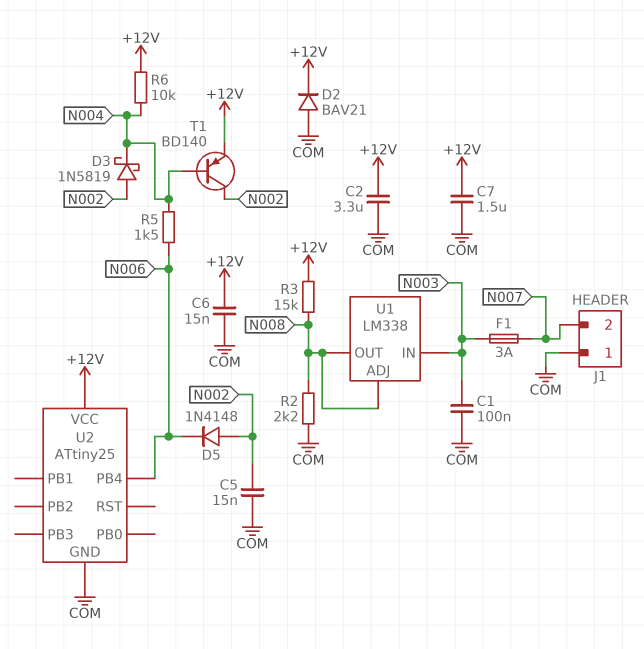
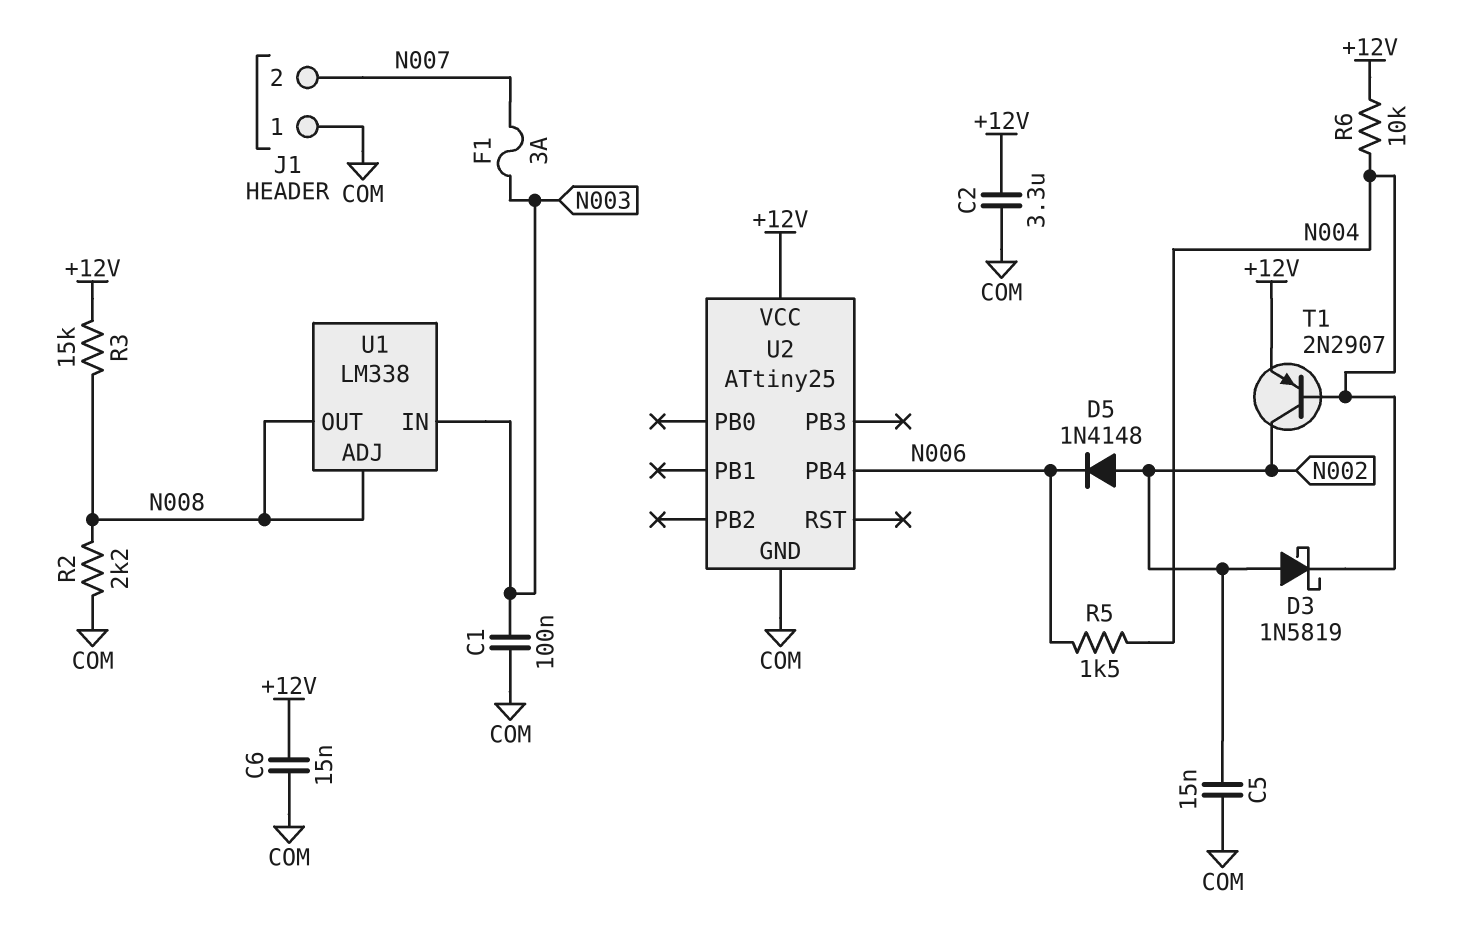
C7: 1.5uF (+12V, COM) -> none
D2: diode BAV21 (A COM, K +12V) -> none
T1: PNP BD140 (B N004, C N002, E +12V) -> PNP 2N2907 (B N004, C N002, E +12V)

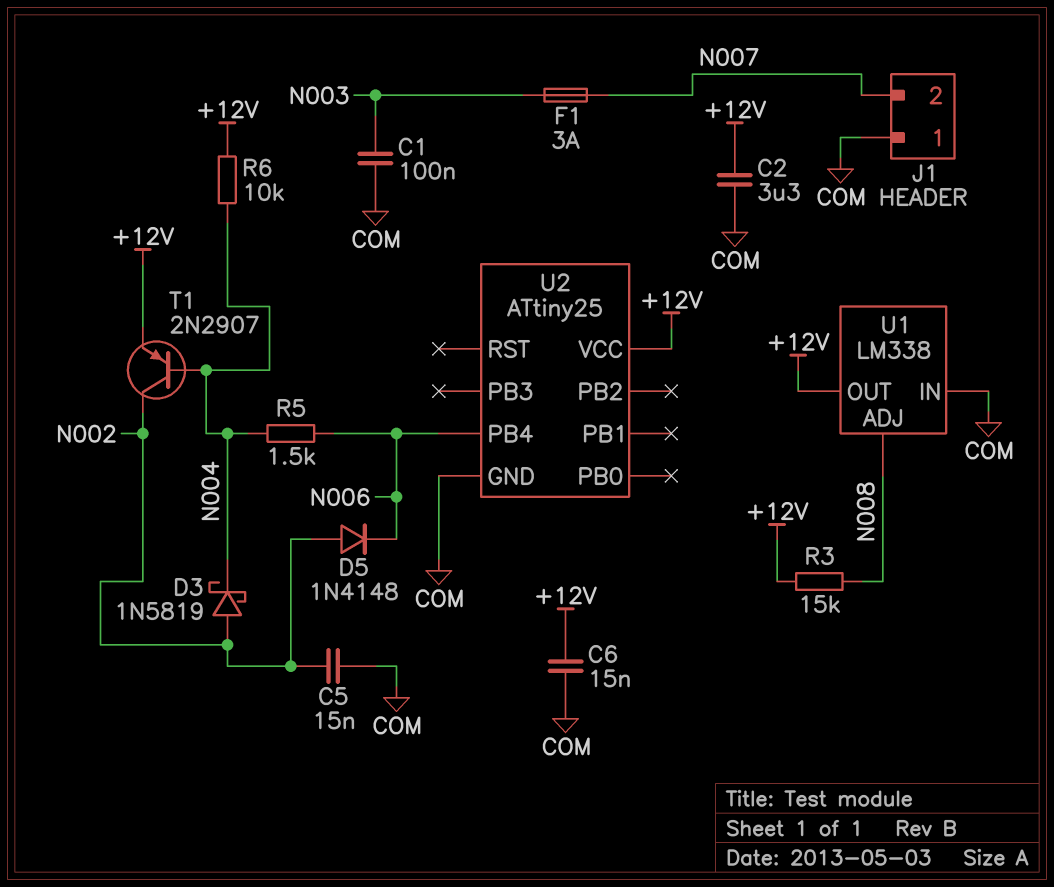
R2: 2.2k (COM, N008) -> none
U1 pin IN: N003 -> COM
U1 pin OUT: N008 -> +12V

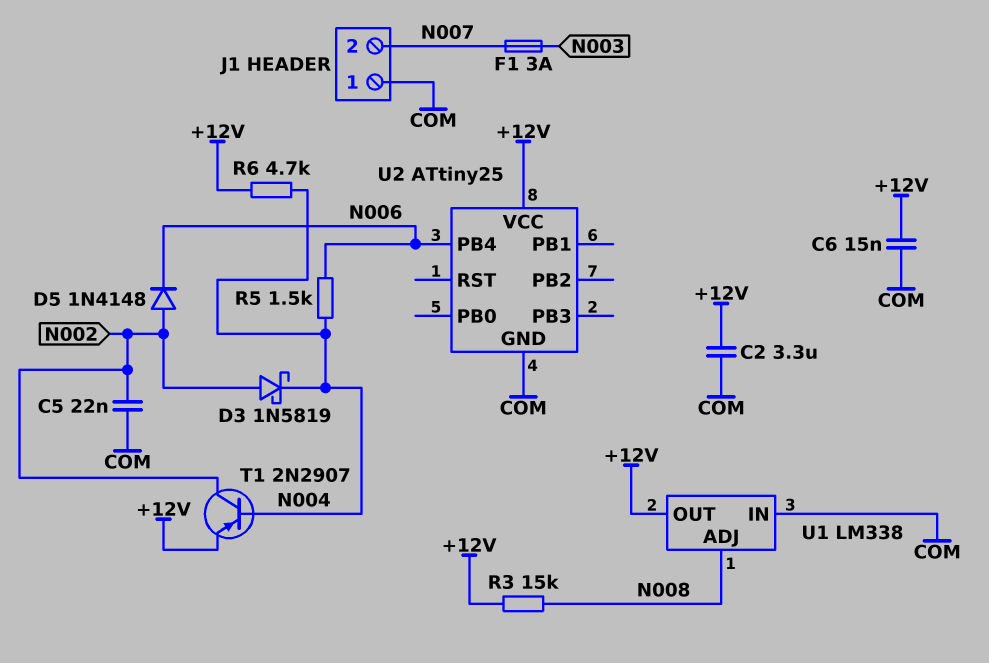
C1: 100nF (COM, N003) -> none
C5: 15nF (COM, N002) -> 22nF (COM, N002)
R6: 10k (+12V, N004) -> 4.7k (+12V, N004)

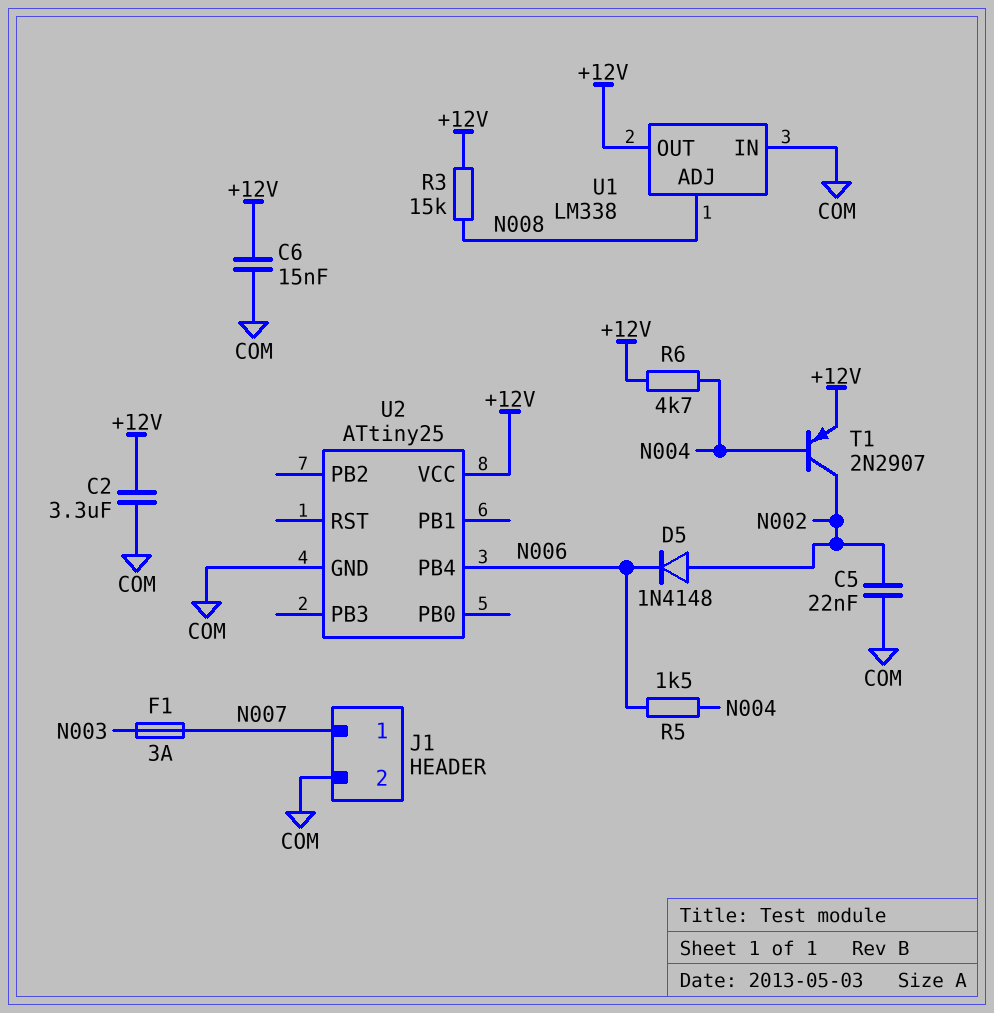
D3: schottky 1N5819 (A N002, K N004) -> none
J1 pin 1: COM -> N007
J1 pin 2: N007 -> COM

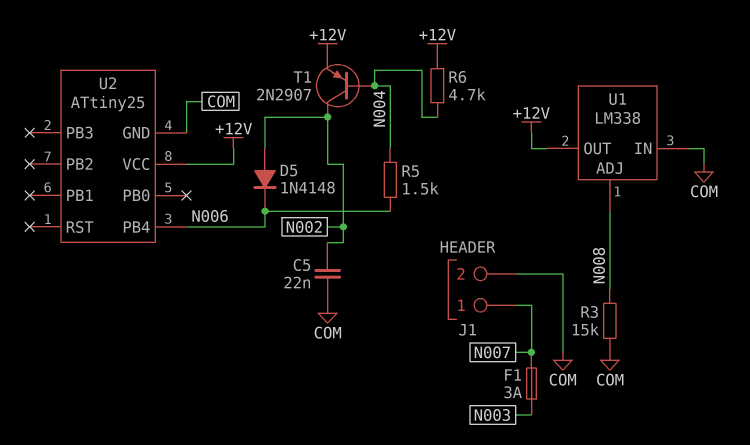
C2: 3.3uF (+12V, COM) -> none
C6: 15nF (+12V, COM) -> none
R3: 15k (+12V, N008) -> 15k (COM, N008)

